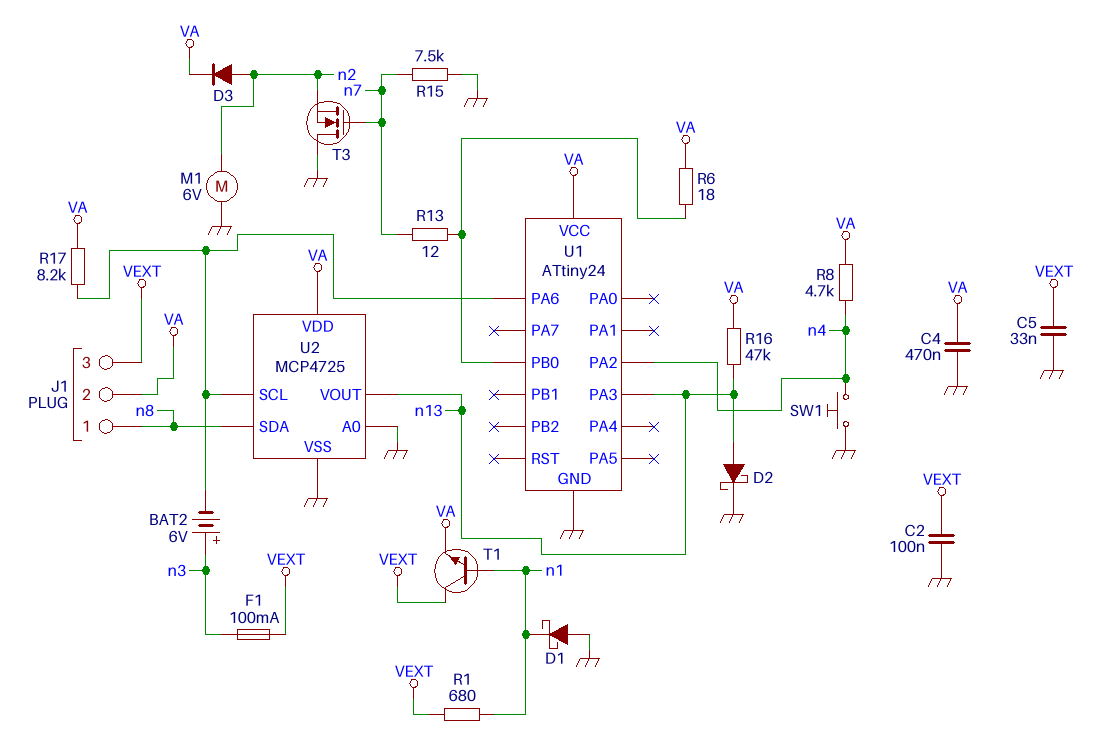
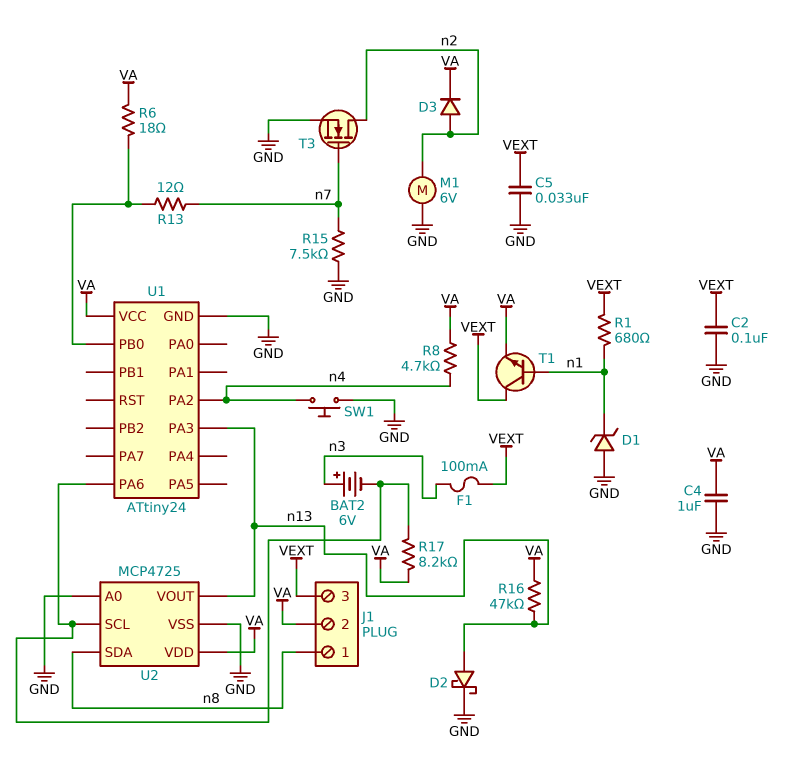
C4: 470nF (GND, VA) -> 1uF (GND, VA)
D1: schottky (A GND, K n1) -> zener (A GND, K n1)
T3: NMOS (G n7, D GND, S n2) -> NMOS (G n7, D n2, S GND)

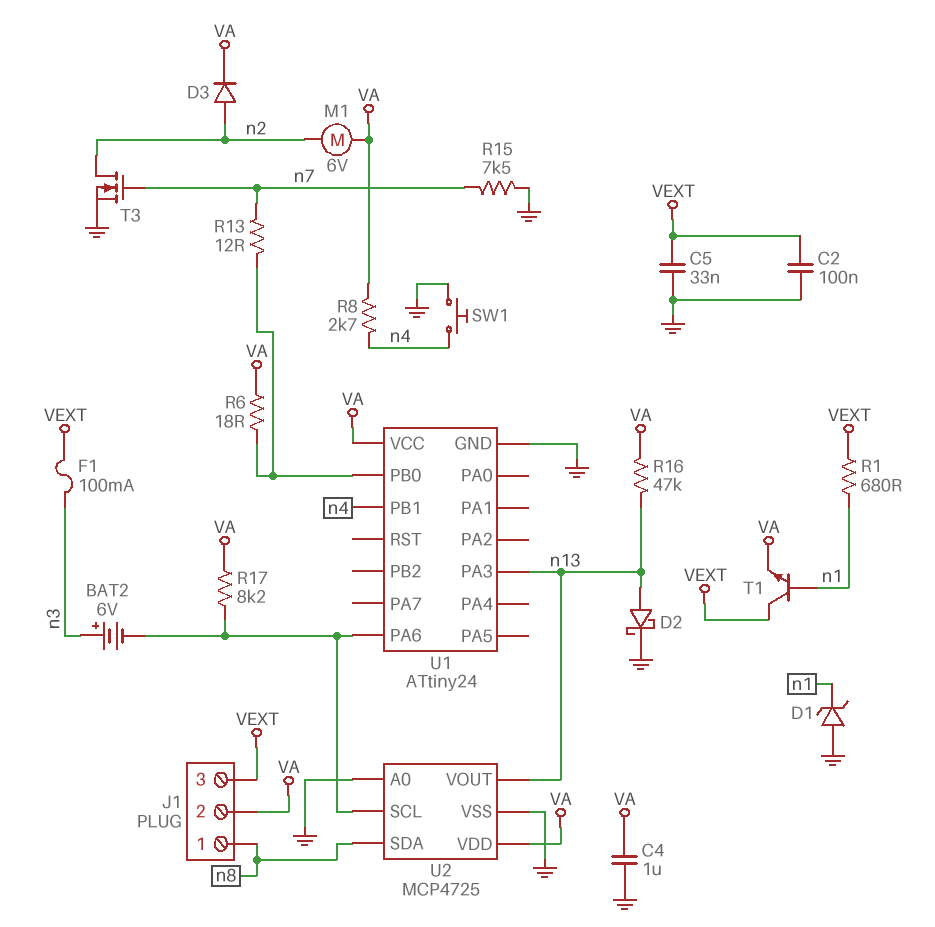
M1: motor 6V (GND, n2) -> motor 6V (VA, n2)
R8: 4.7k (VA, n4) -> 2.7k (VA, n4)
U1 pin PA2: n4 -> none
U1 pin PB1: none -> n4

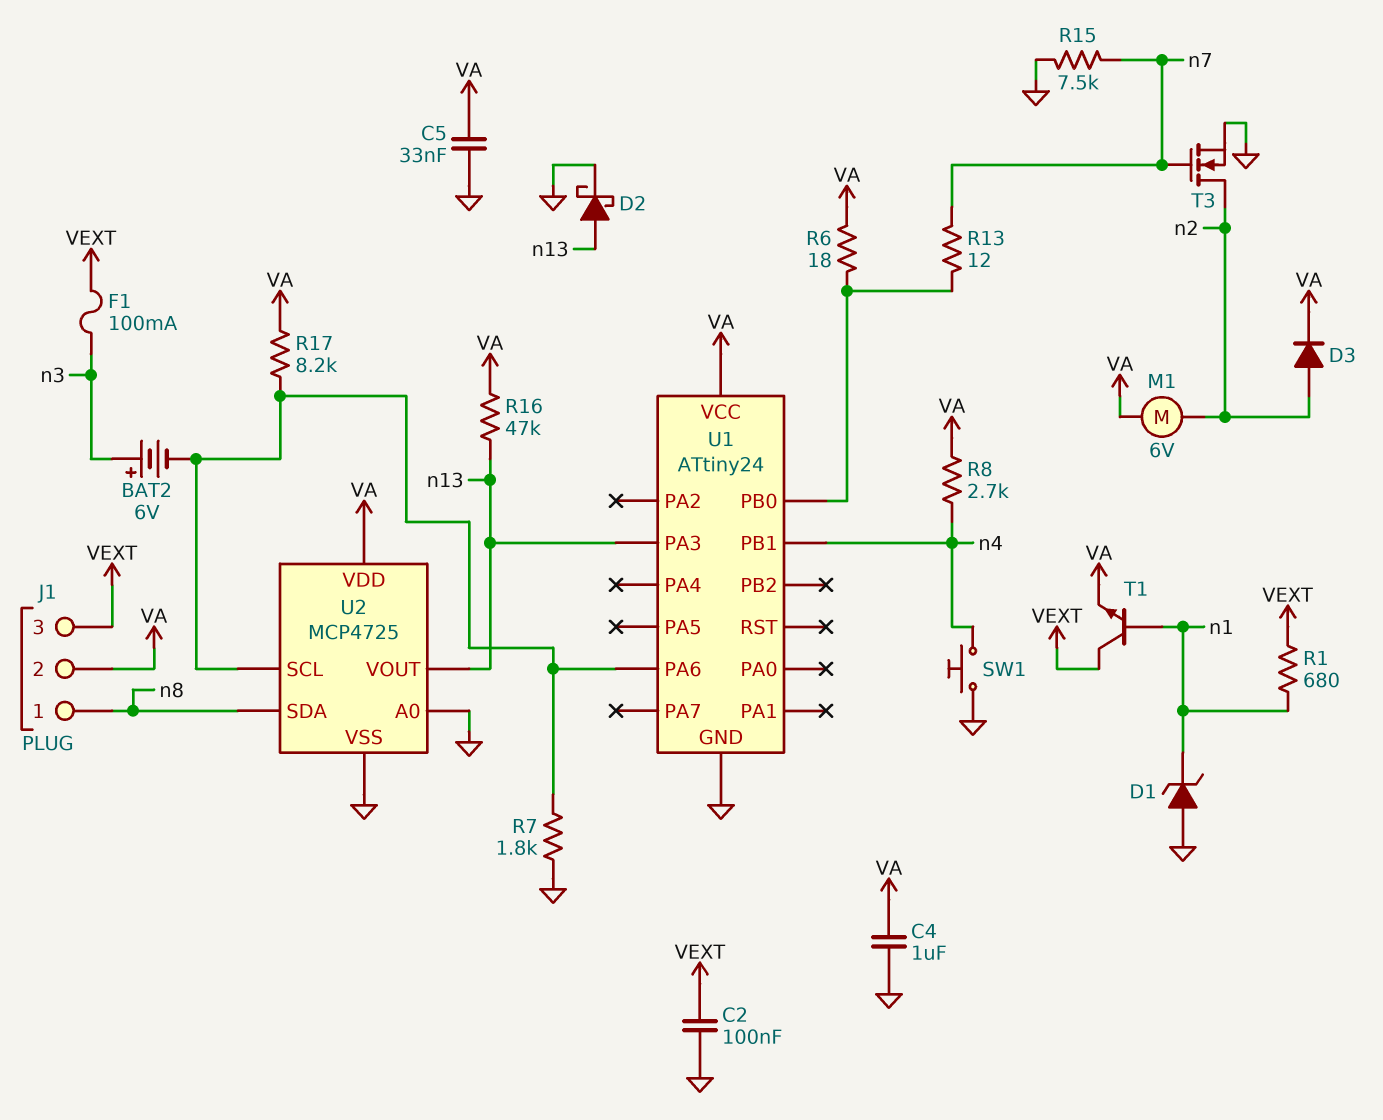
C5: 33nF (GND, VEXT) -> 33nF (GND, VA)
R7: none -> 1.8k (GND, U1/PA6)

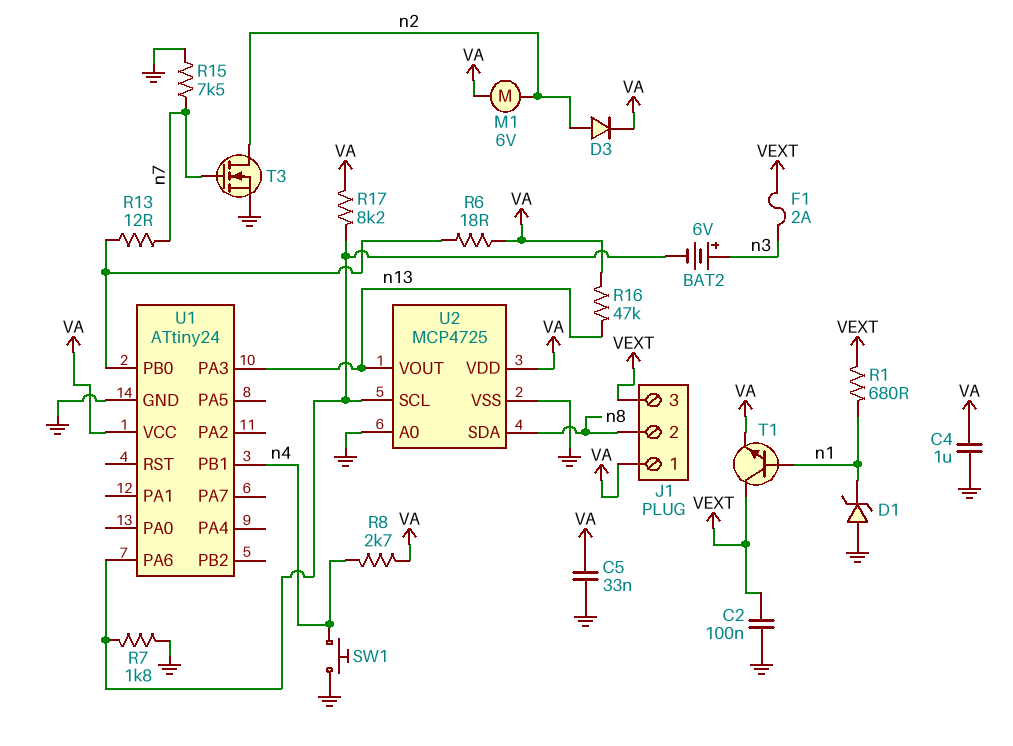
D2: schottky (A n13, K GND) -> none
F1: 100mA (VEXT, n3) -> 2A (VEXT, n3)
J1 pin 1: n8 -> VA
J1 pin 2: VA -> n8

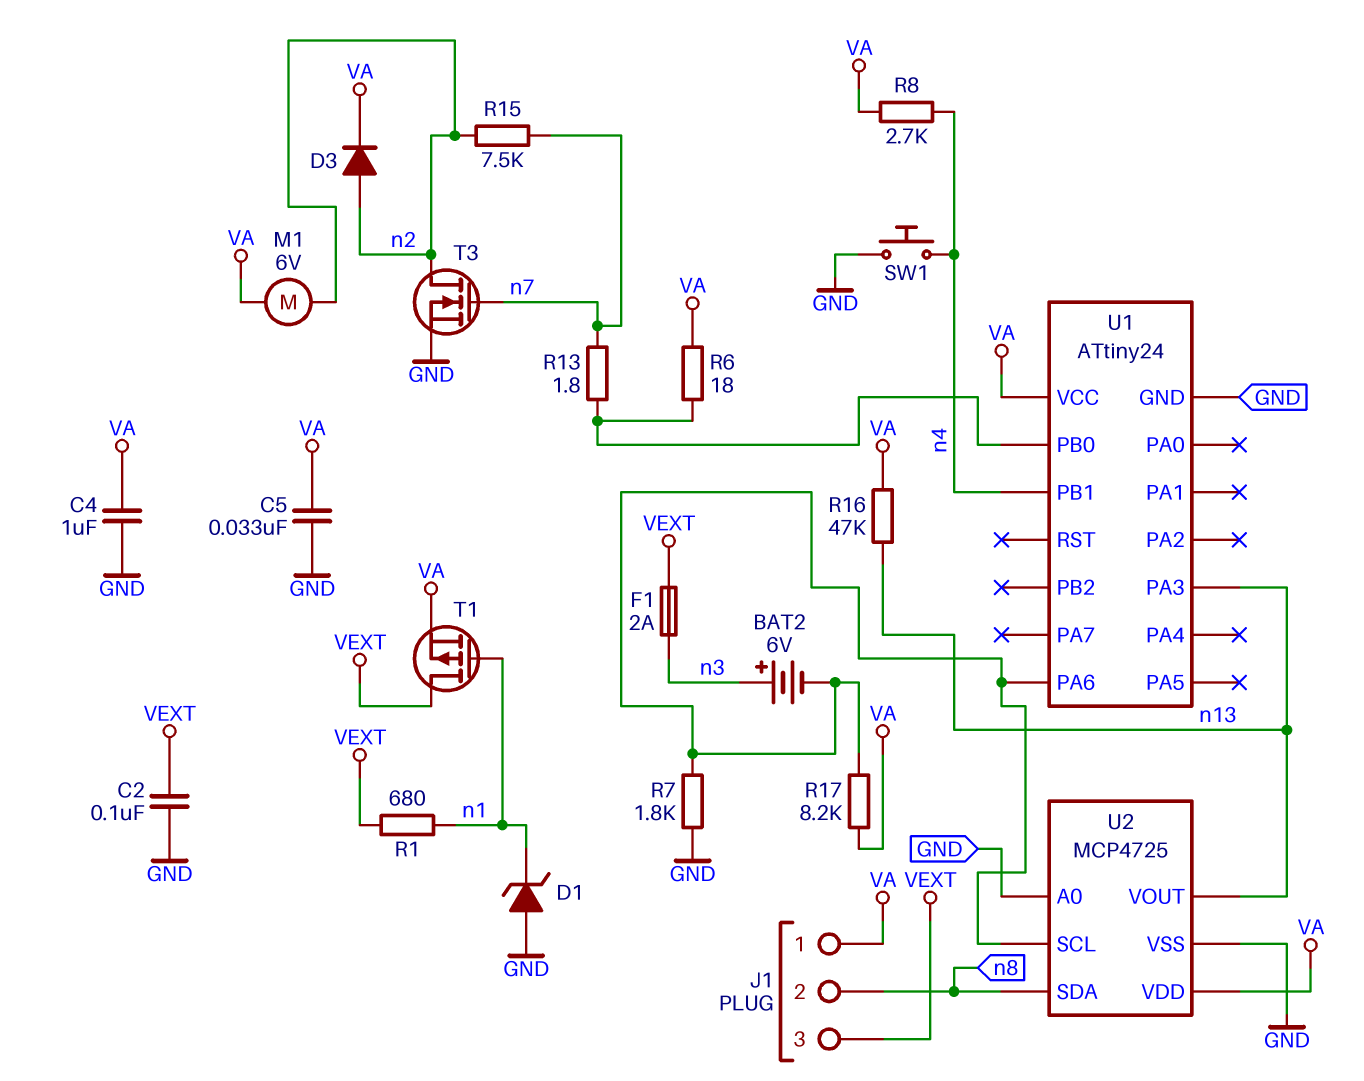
R13: 12 (U1/PB0, n7) -> 1.8 (U1/PB0, n7)
R15: 7.5k (GND, n7) -> 7.5k (n2, n7)
T1: NPN (B n1, C VEXT, E VA) -> PMOS (G n1, D VEXT, S VA)

